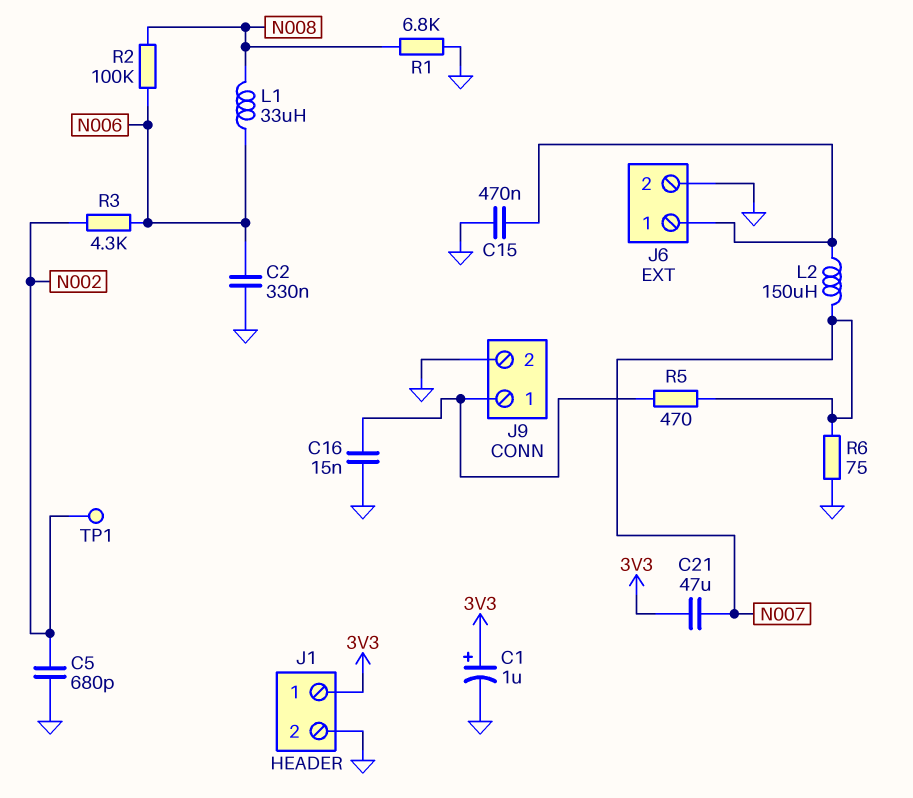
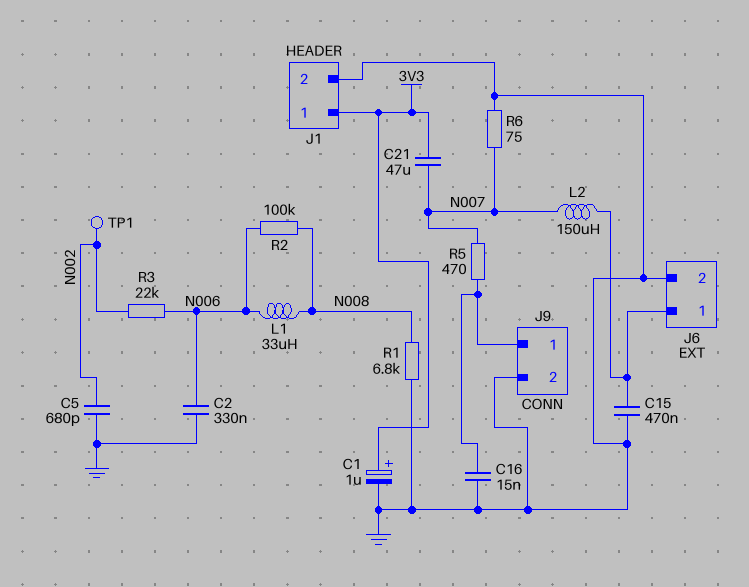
R3: 4.3k (N002, N006) -> 22k (N002, N006)

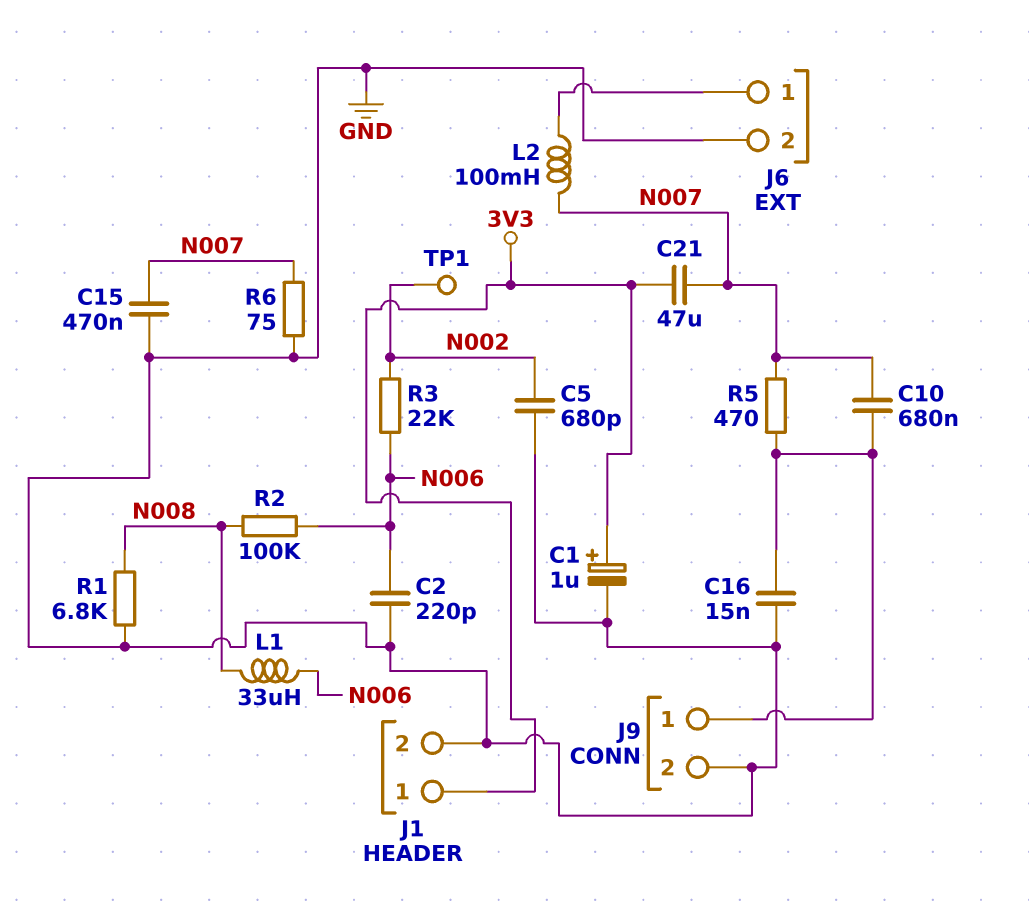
C2: 330nF (GND, N006) -> 220pF (GND, N006)
C10: none -> 680nF (J9/1, N007)
C15: 470nF (GND, J6/1) -> 470nF (GND, N007)
L2: 150uH (J6/1, N007) -> 100mH (J6/1, N007)

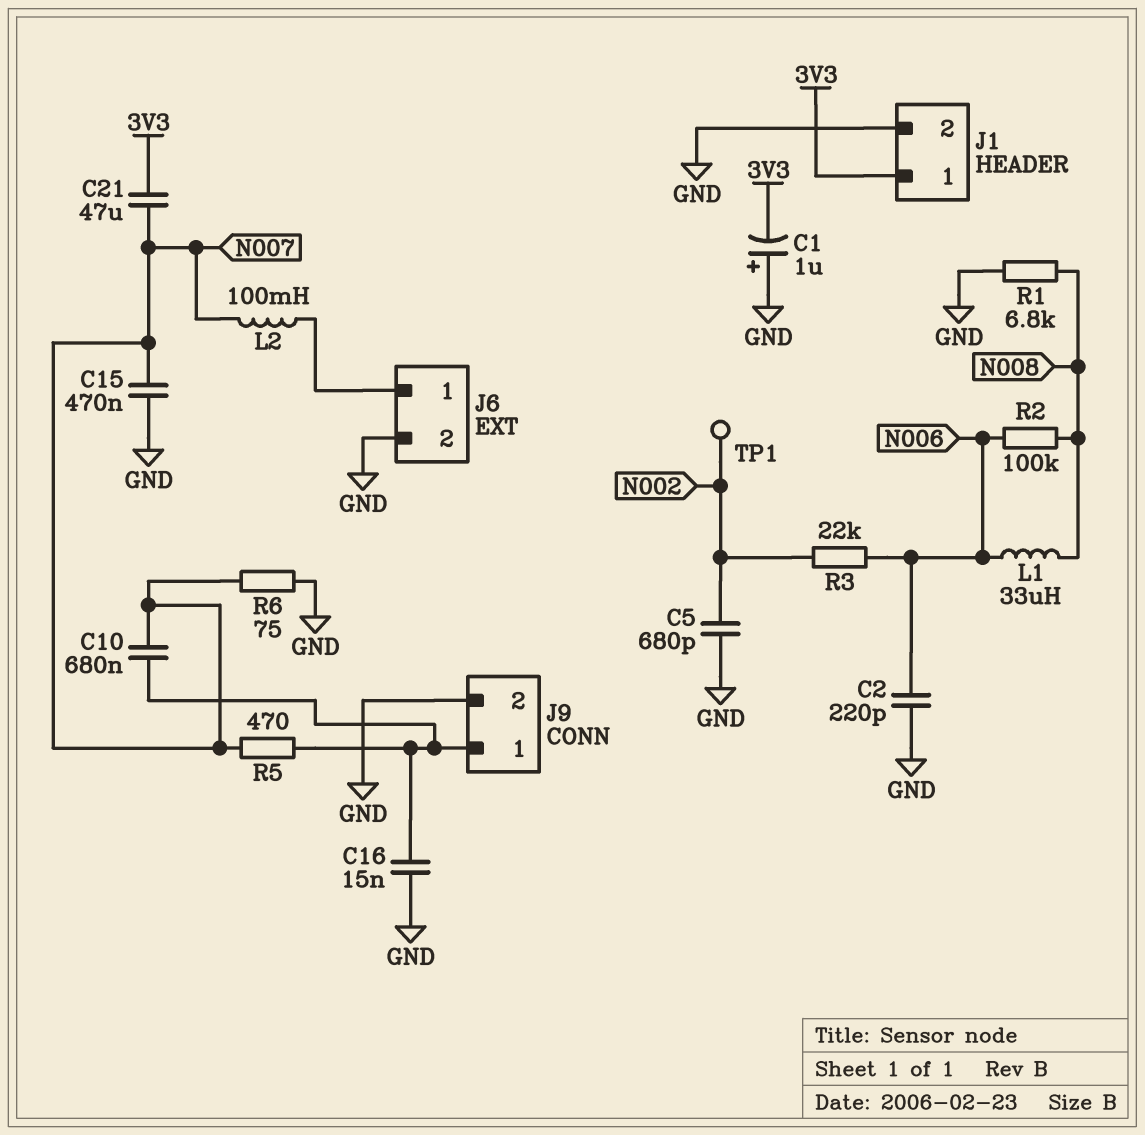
C1: 1uF (plus 3V3, minus GND) -> 1uF (plus GND, minus 3V3)

